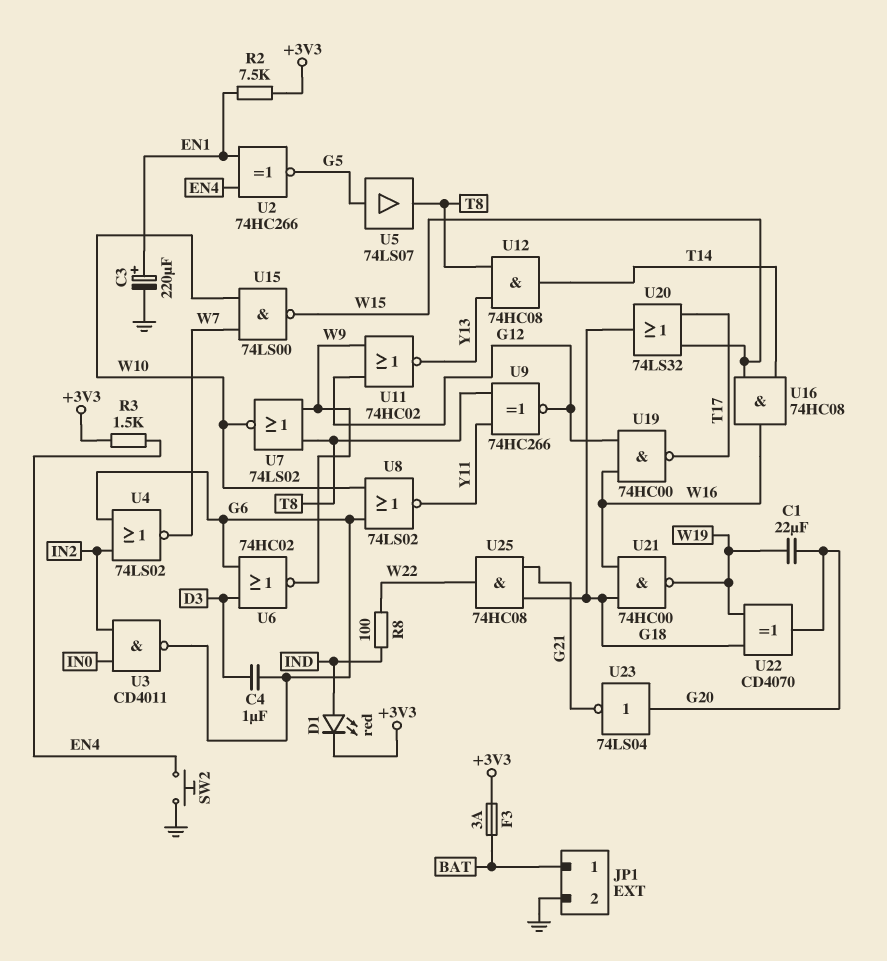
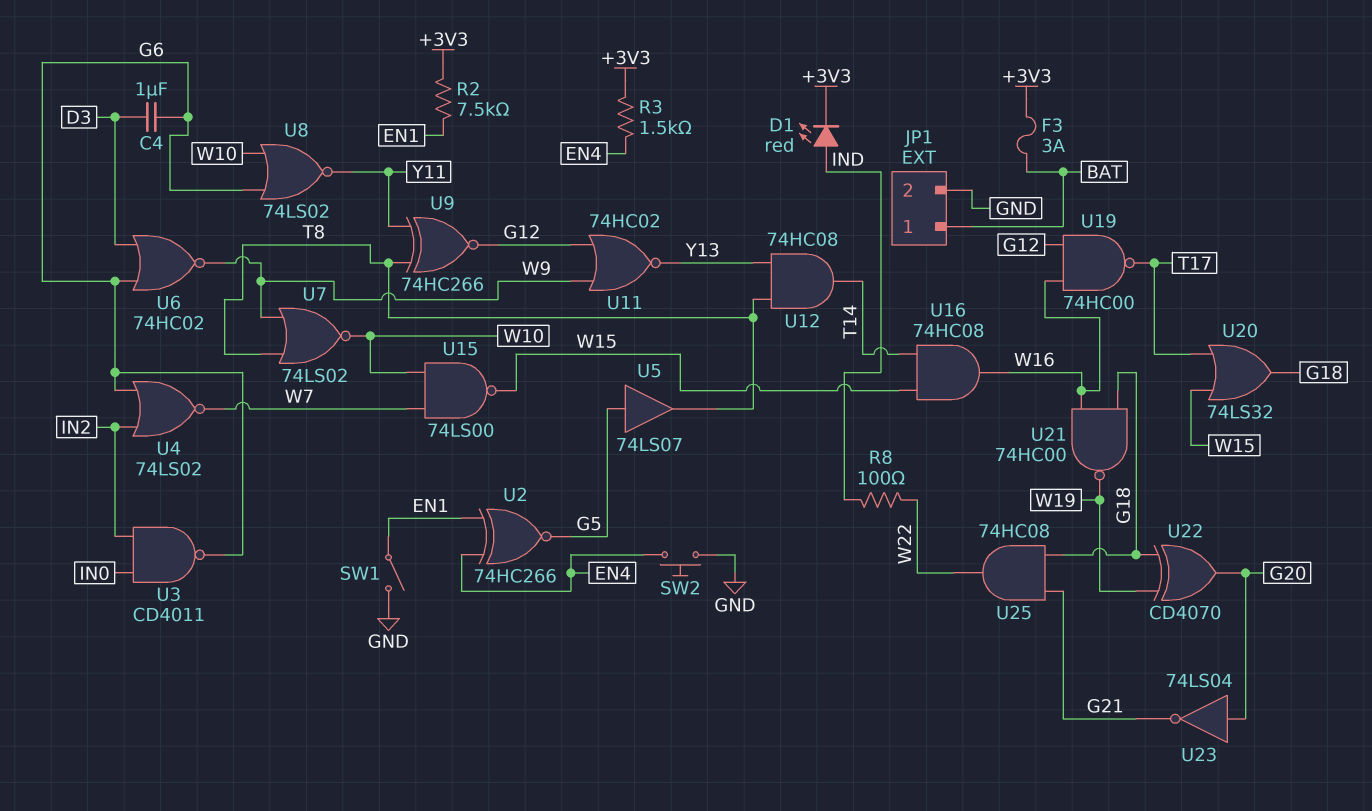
C1: 22uF (G20, W19) -> none
C3: 220uF (plus EN1, minus GND) -> none
SW1: none -> switch (EN1, GND)

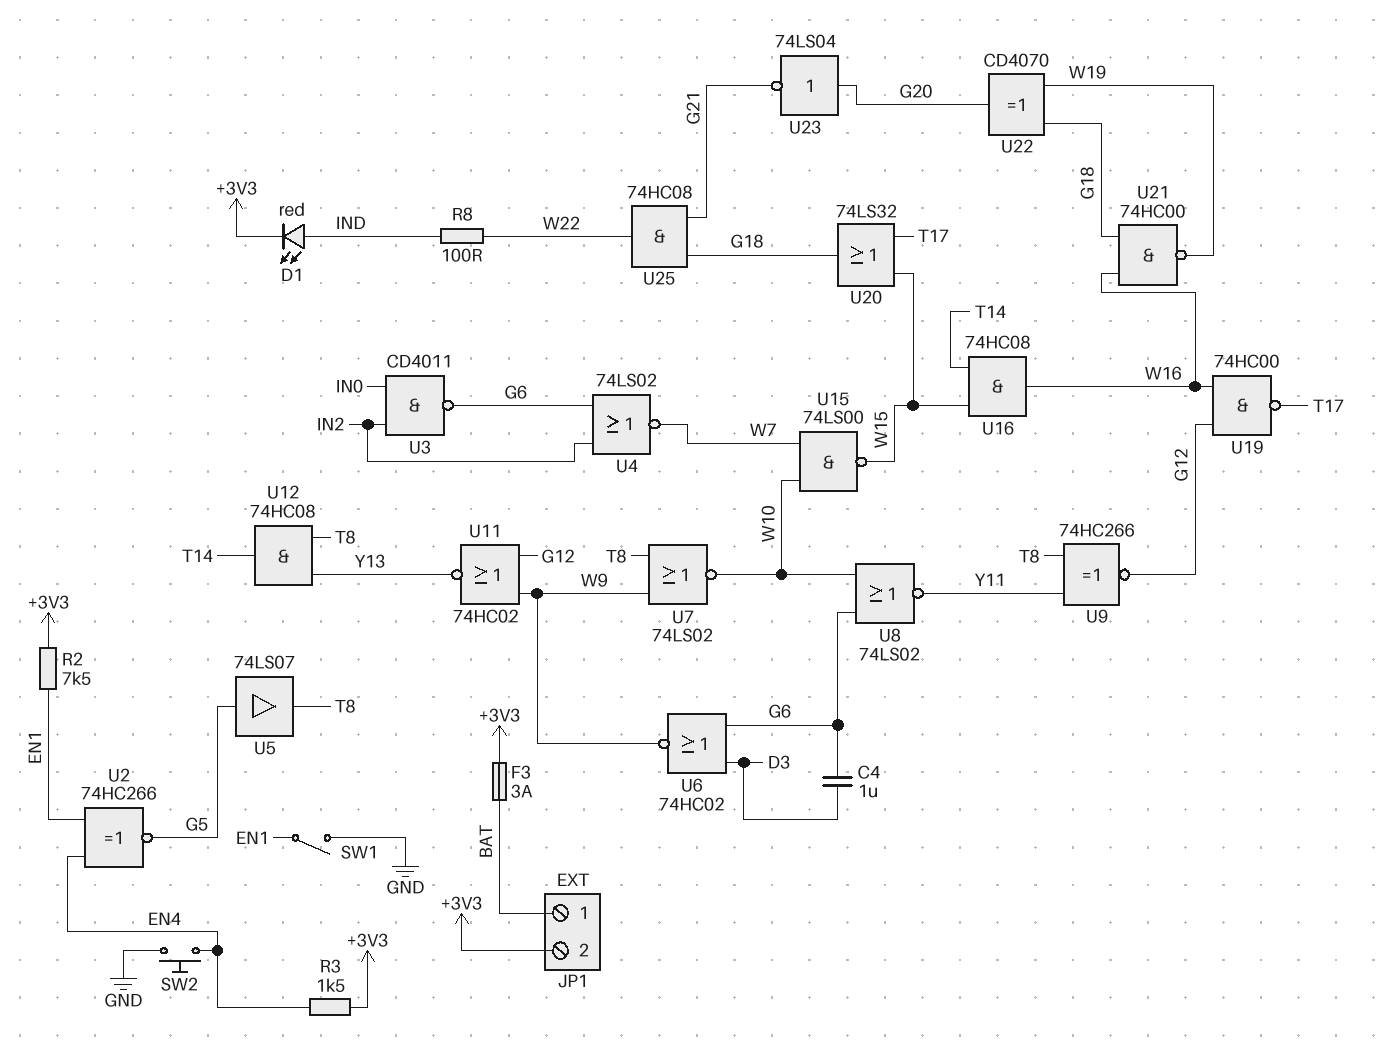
JP1 pin 2: GND -> +3V3

